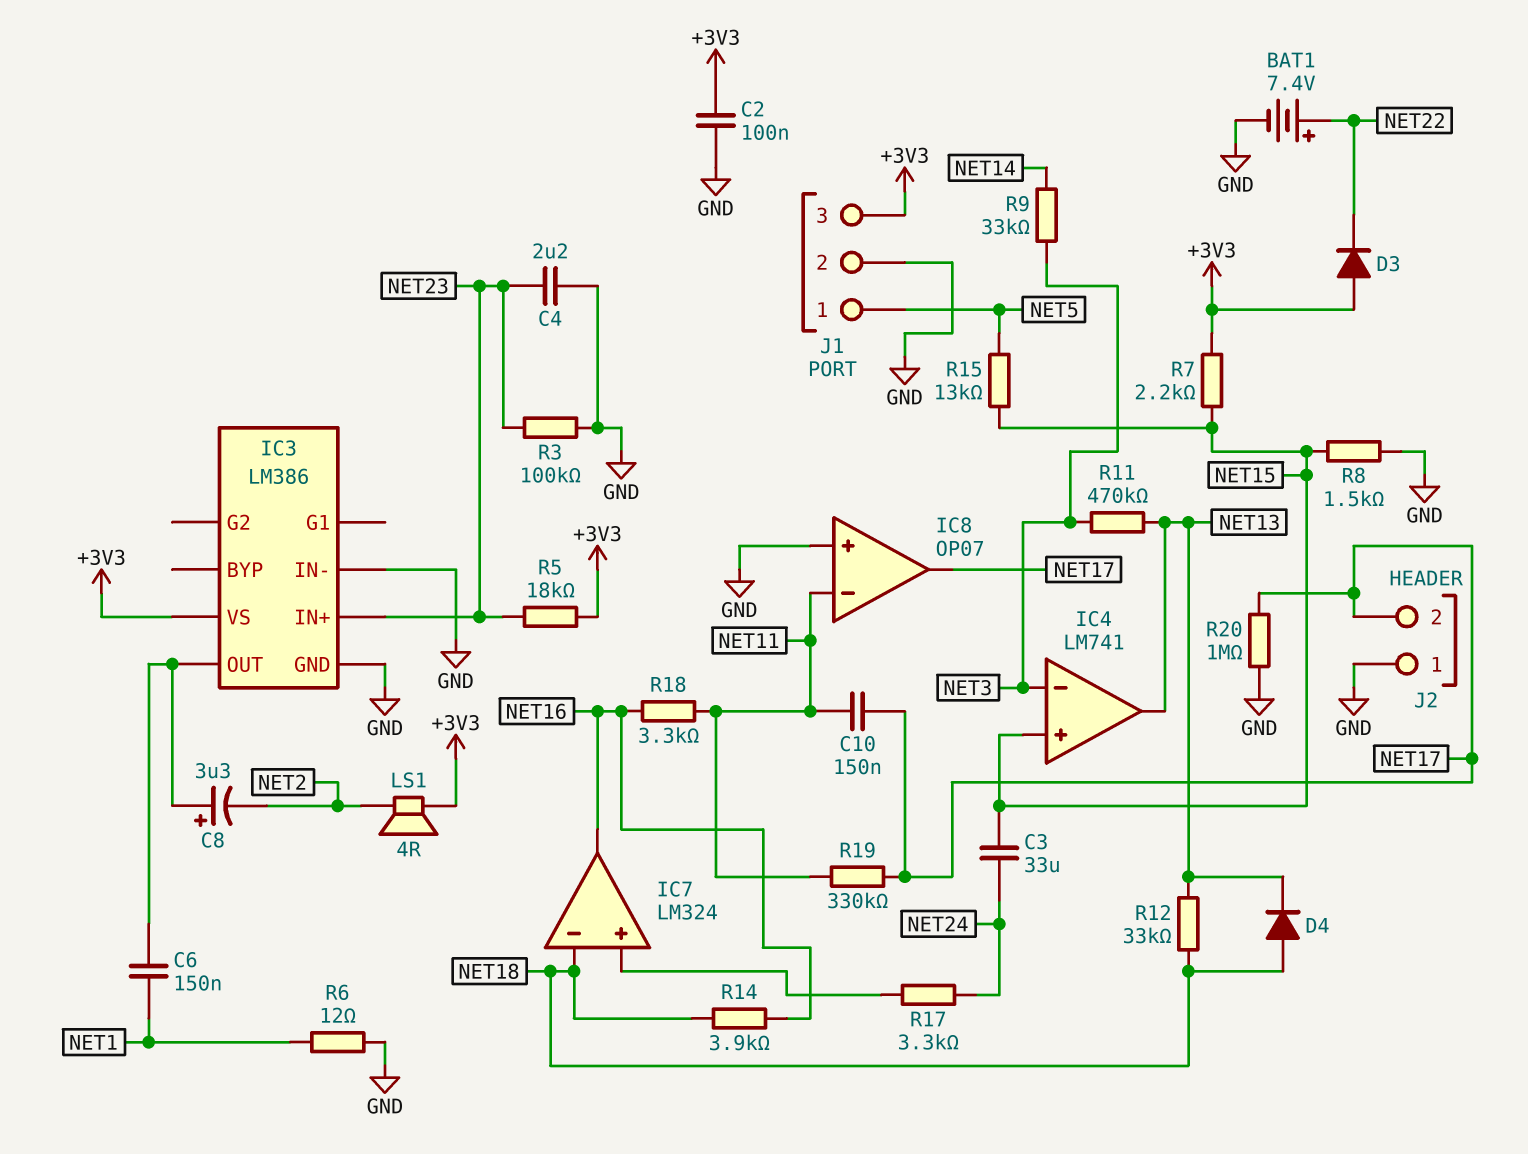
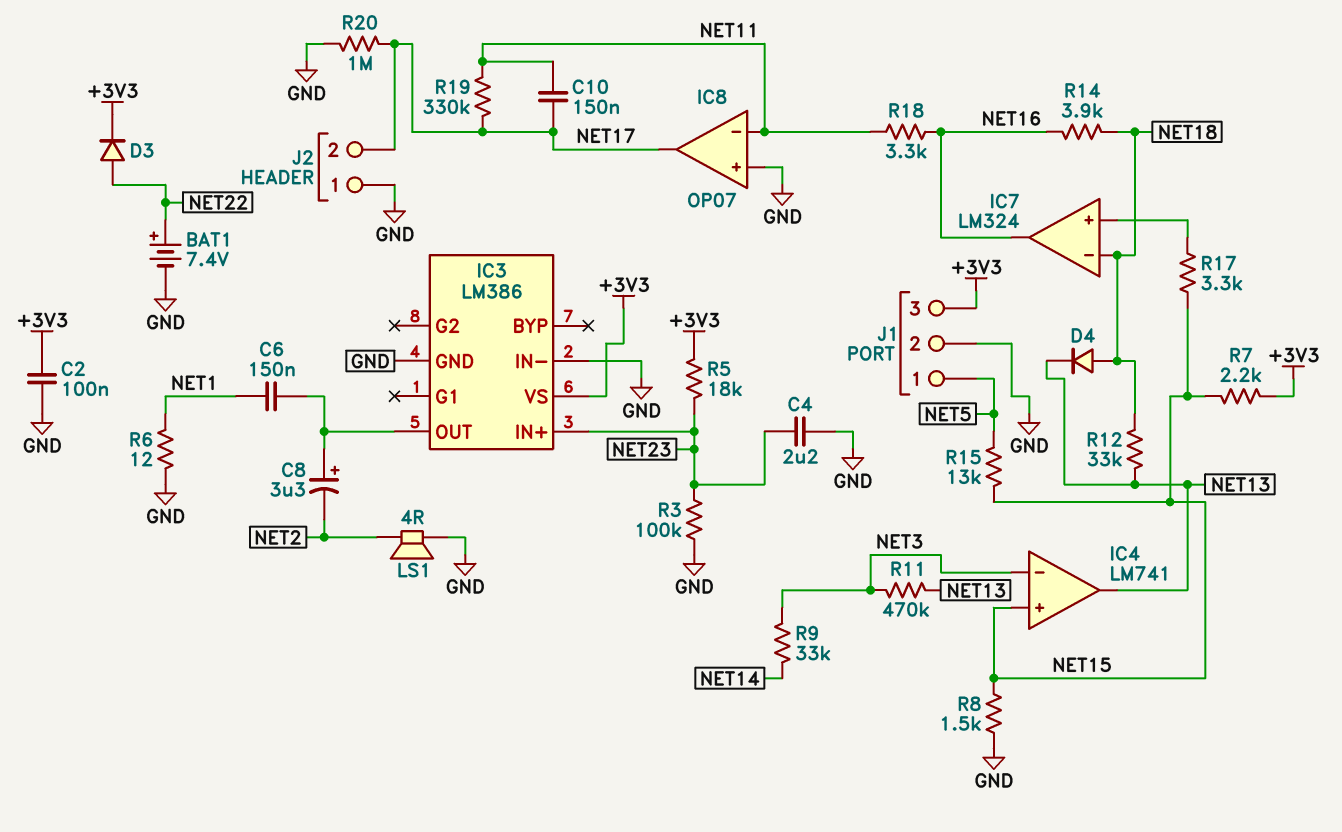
C3: 33uF (NET15, NET24) -> none
D3: diode (A +3V3, K NET22) -> diode (A NET22, K +3V3)
LS1: speaker 4R (+3V3, NET2) -> speaker 4R (GND, NET2)
R17: 3.3k (IC7/in+, NET24) -> 3.3k (IC7/in+, NET15)

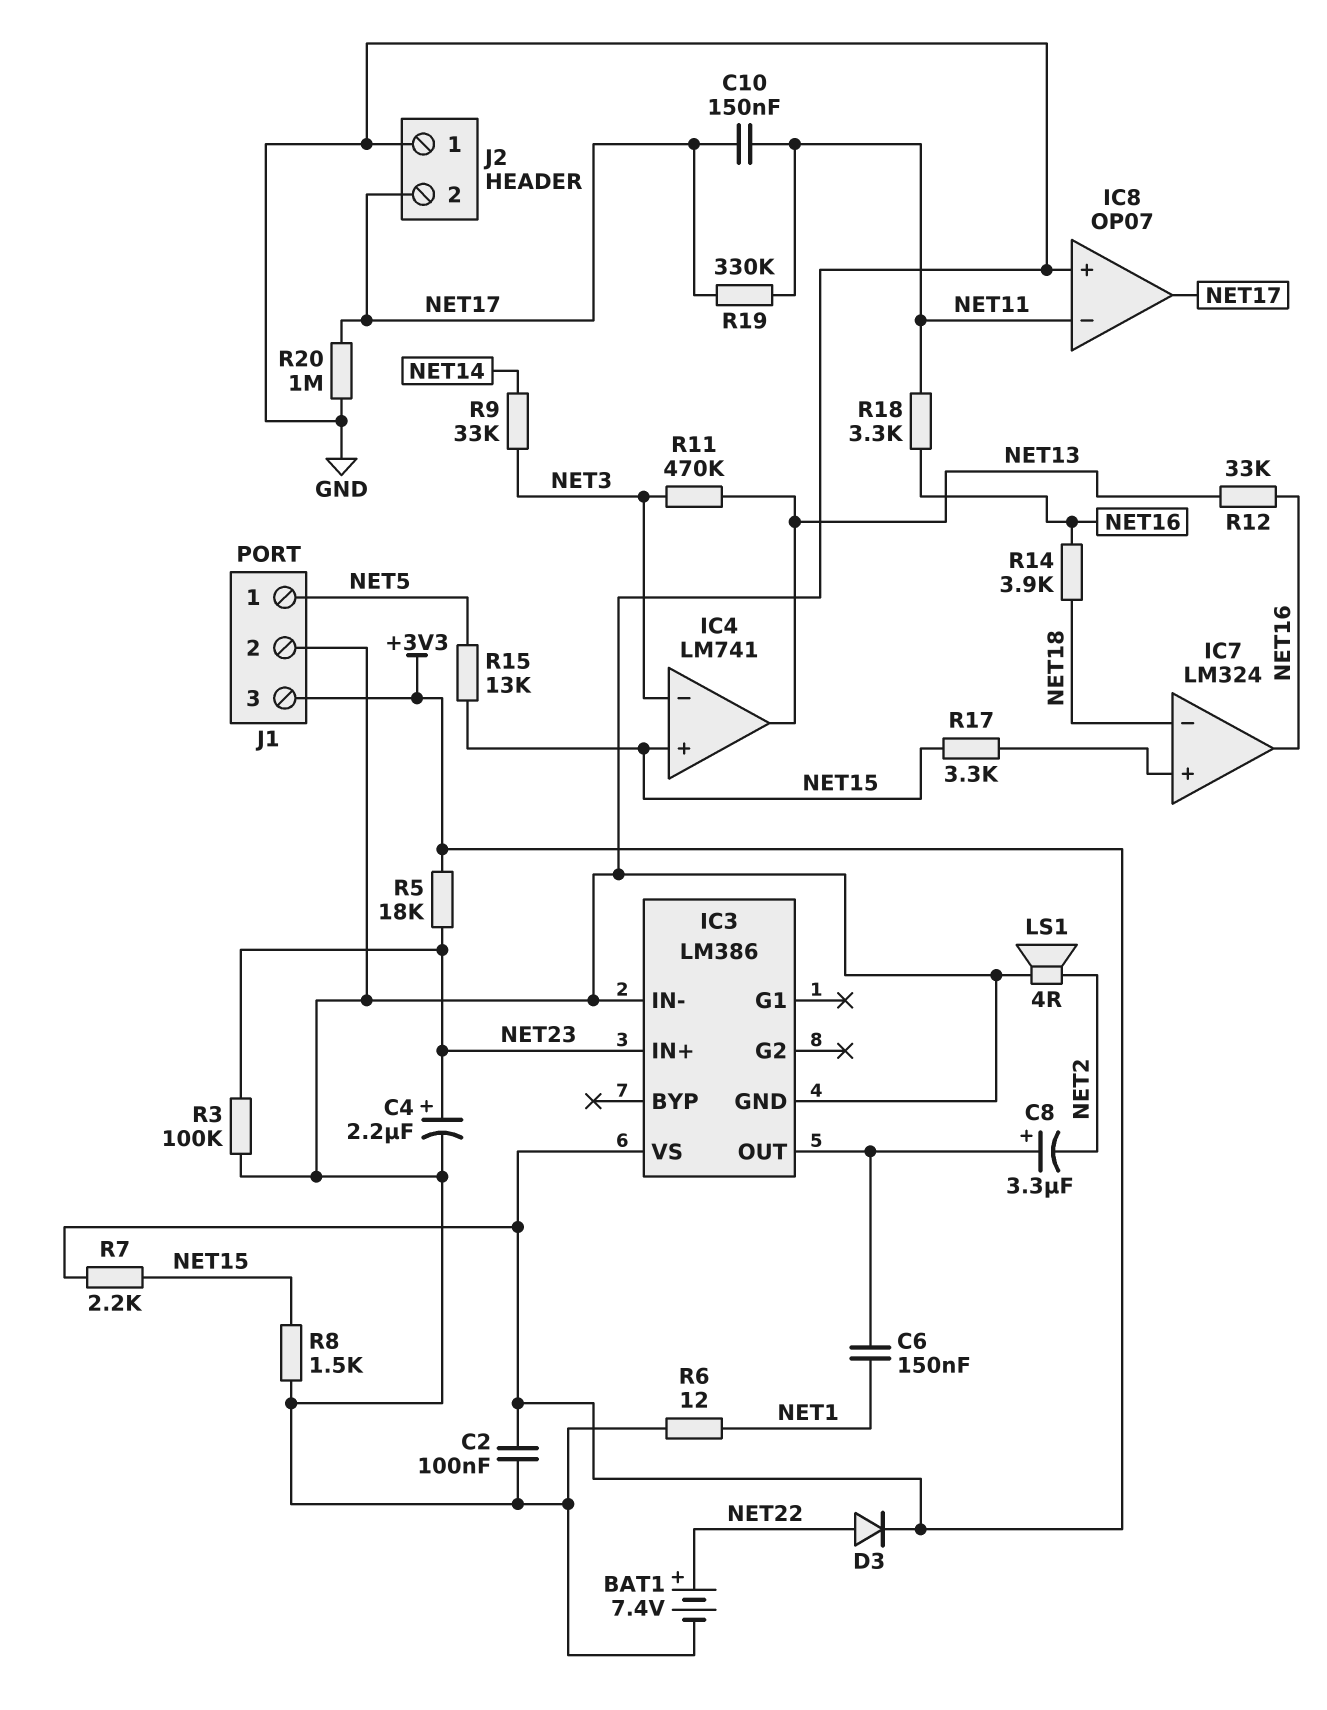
C4: 2.2uF (GND, NET23) -> 2.2uF (plus NET23, minus GND)
D4: diode (A NET18, K NET13) -> none
R12: 33k (NET13, NET18) -> 33k (NET13, NET16)

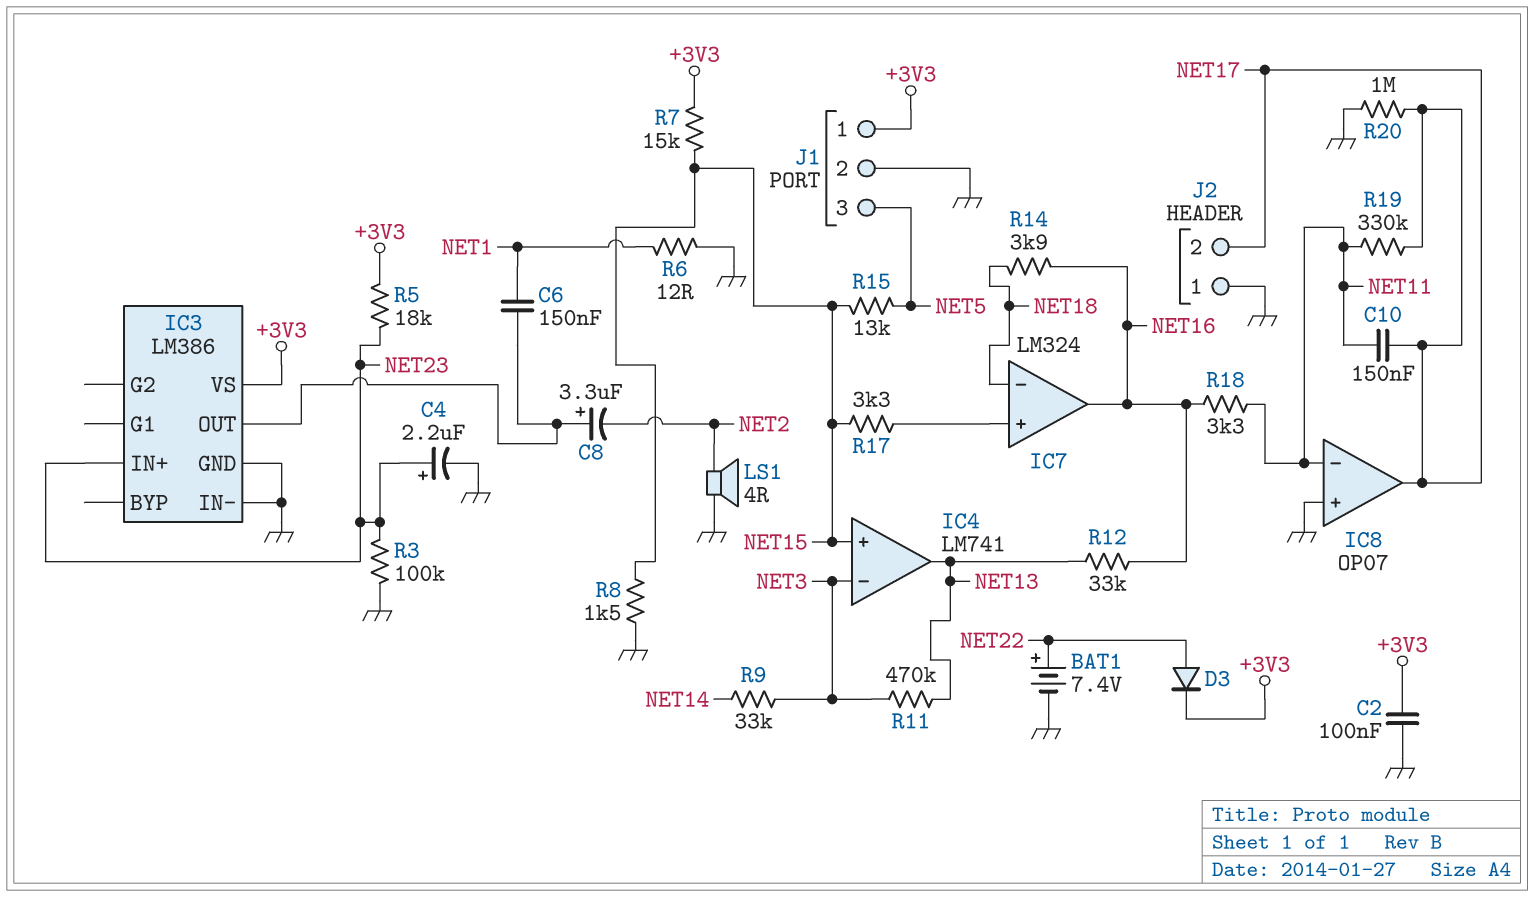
J1 pin 1: NET5 -> +3V3
J1 pin 3: +3V3 -> NET5
R7: 2.2k (+3V3, NET15) -> 15k (+3V3, NET15)

